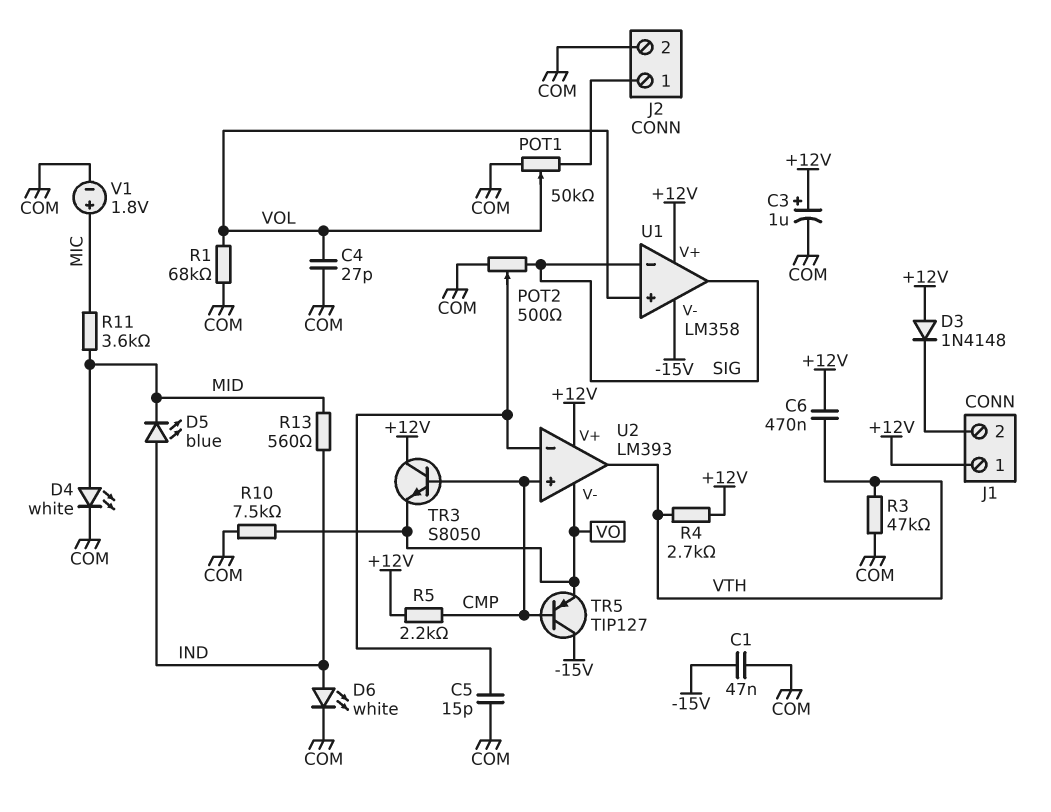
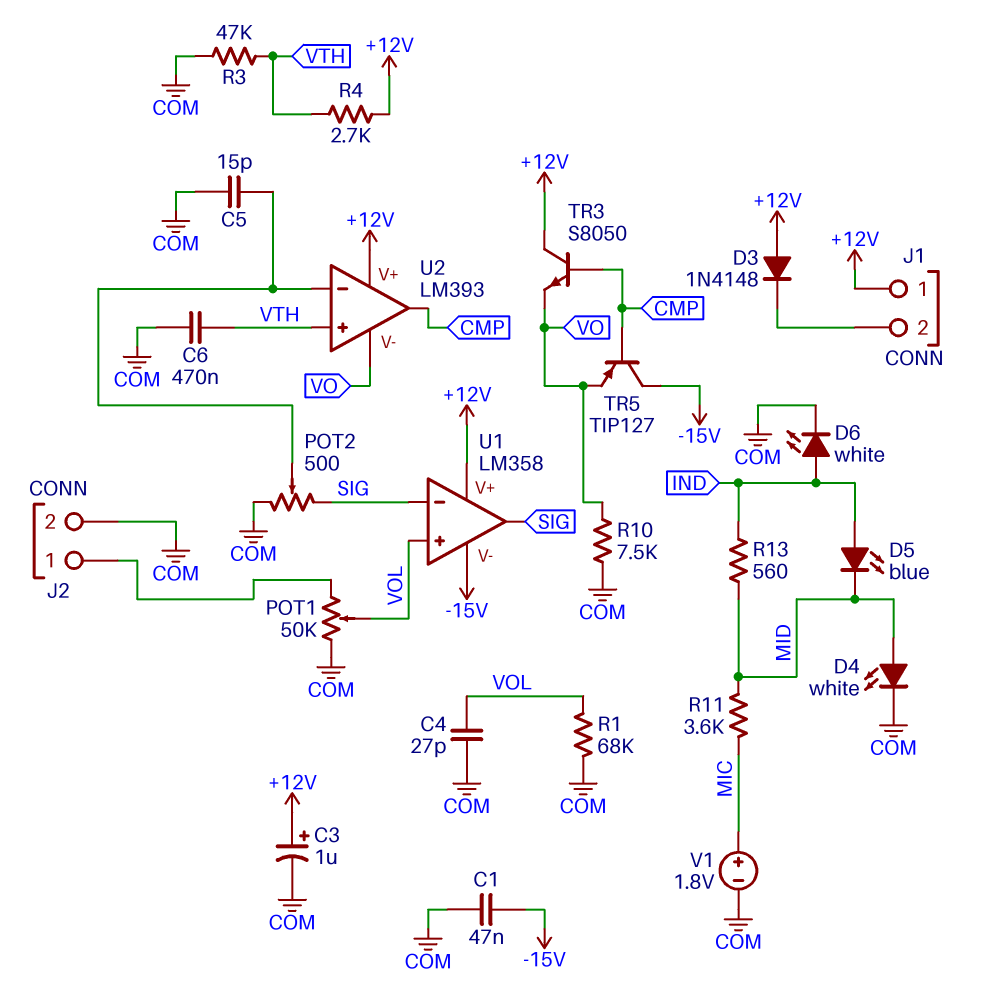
C6: 470nF (+12V, VTH) -> 470nF (COM, VTH)
R5: 2.2k (+12V, CMP) -> none
U2 pin in+: CMP -> VTH
U2 pin out: VTH -> CMP

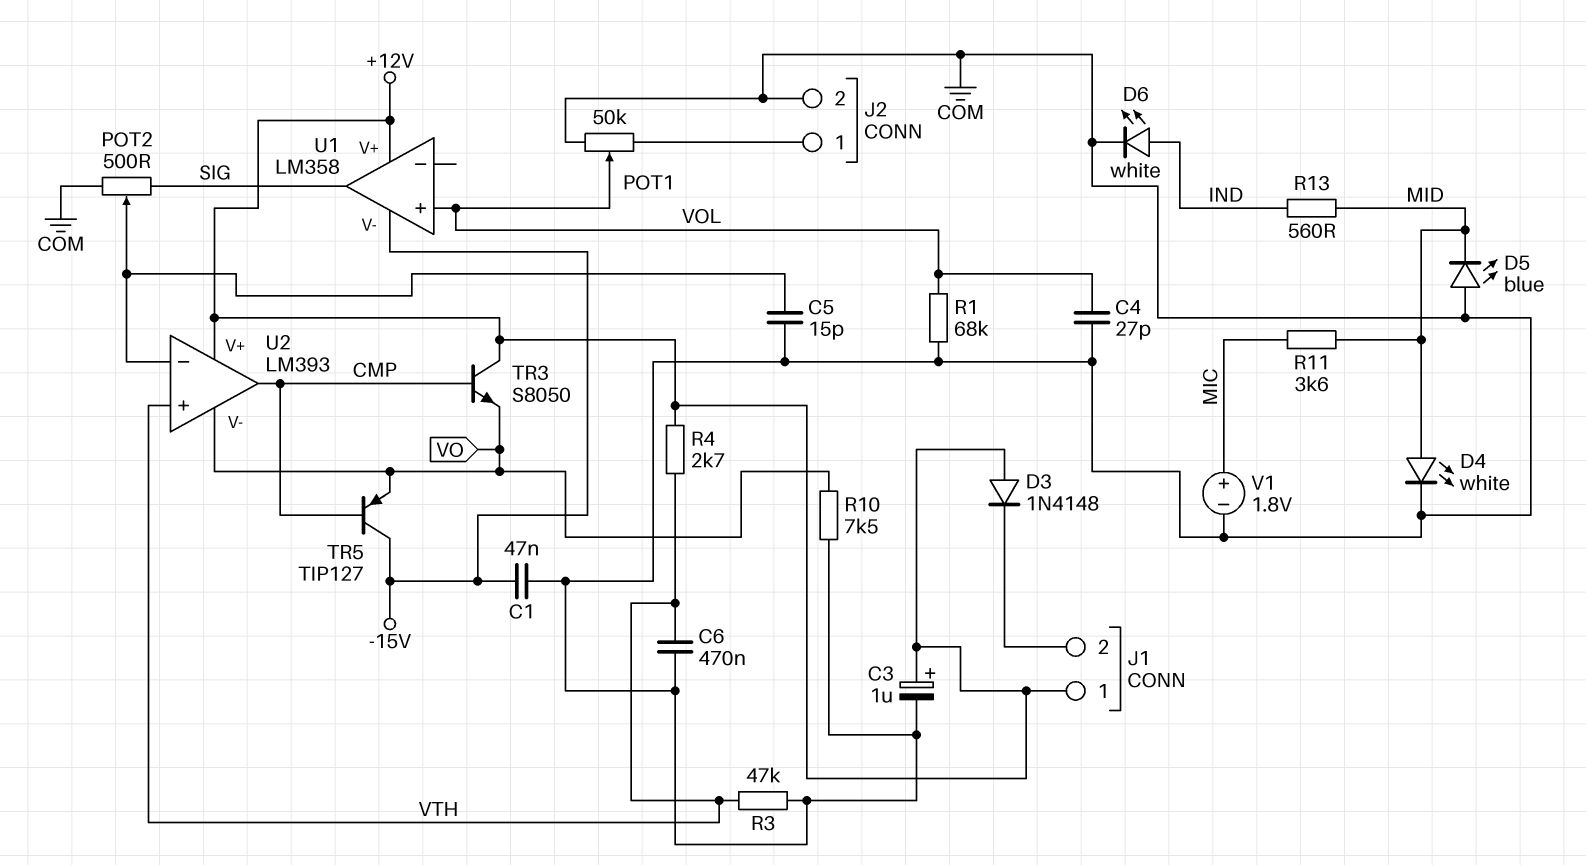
D5: LED blue (A IND, K MID) -> LED blue (A COM, K MID)
U1 pin in-: SIG -> none

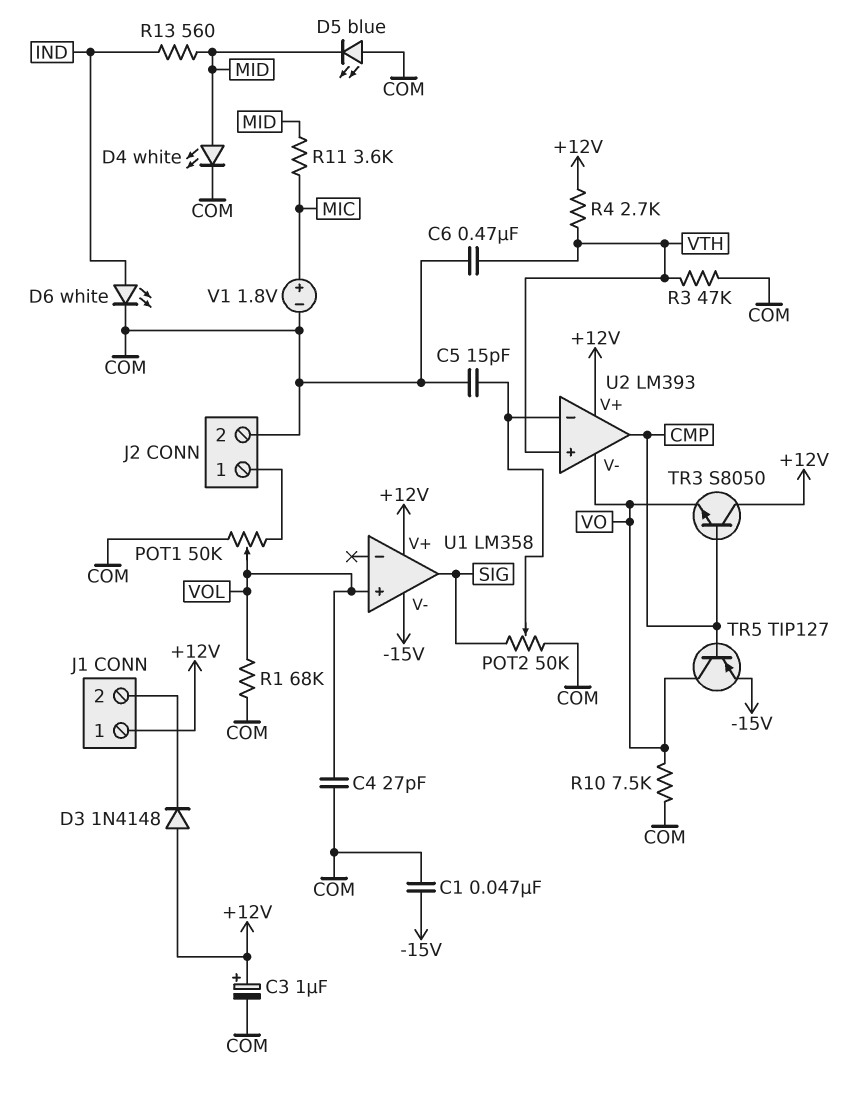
POT2: 500 (COM, SIG, wiper U2/in-) -> 50k (COM, SIG, wiper U2/in-)
TR5: PNP TIP127 (B CMP, C -15V, E VO) -> PNP TIP127 (B CMP, C VO, E -15V)

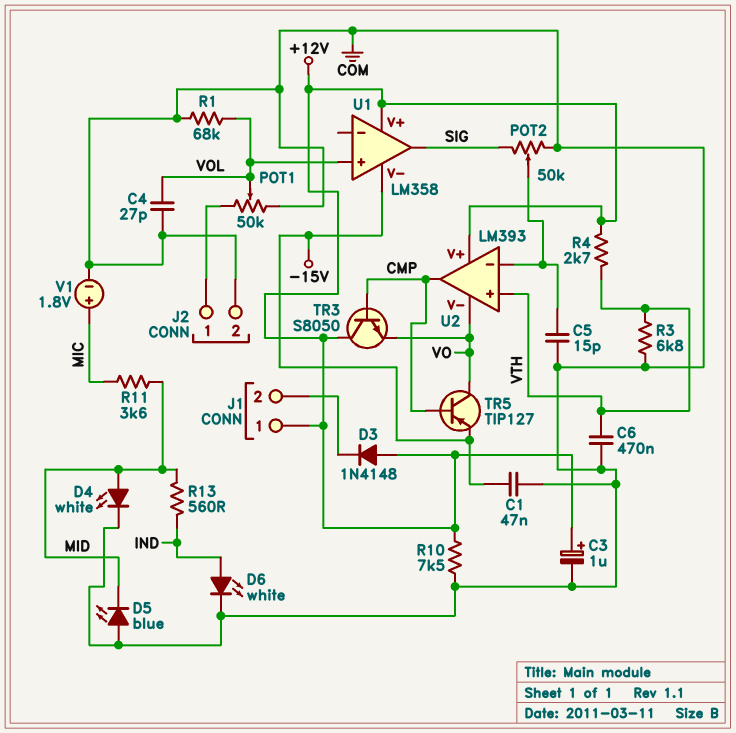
R3: 47k (COM, VTH) -> 6.8k (COM, VTH)
R10: 7.5k (COM, VO) -> 7.5k (+12V, COM)

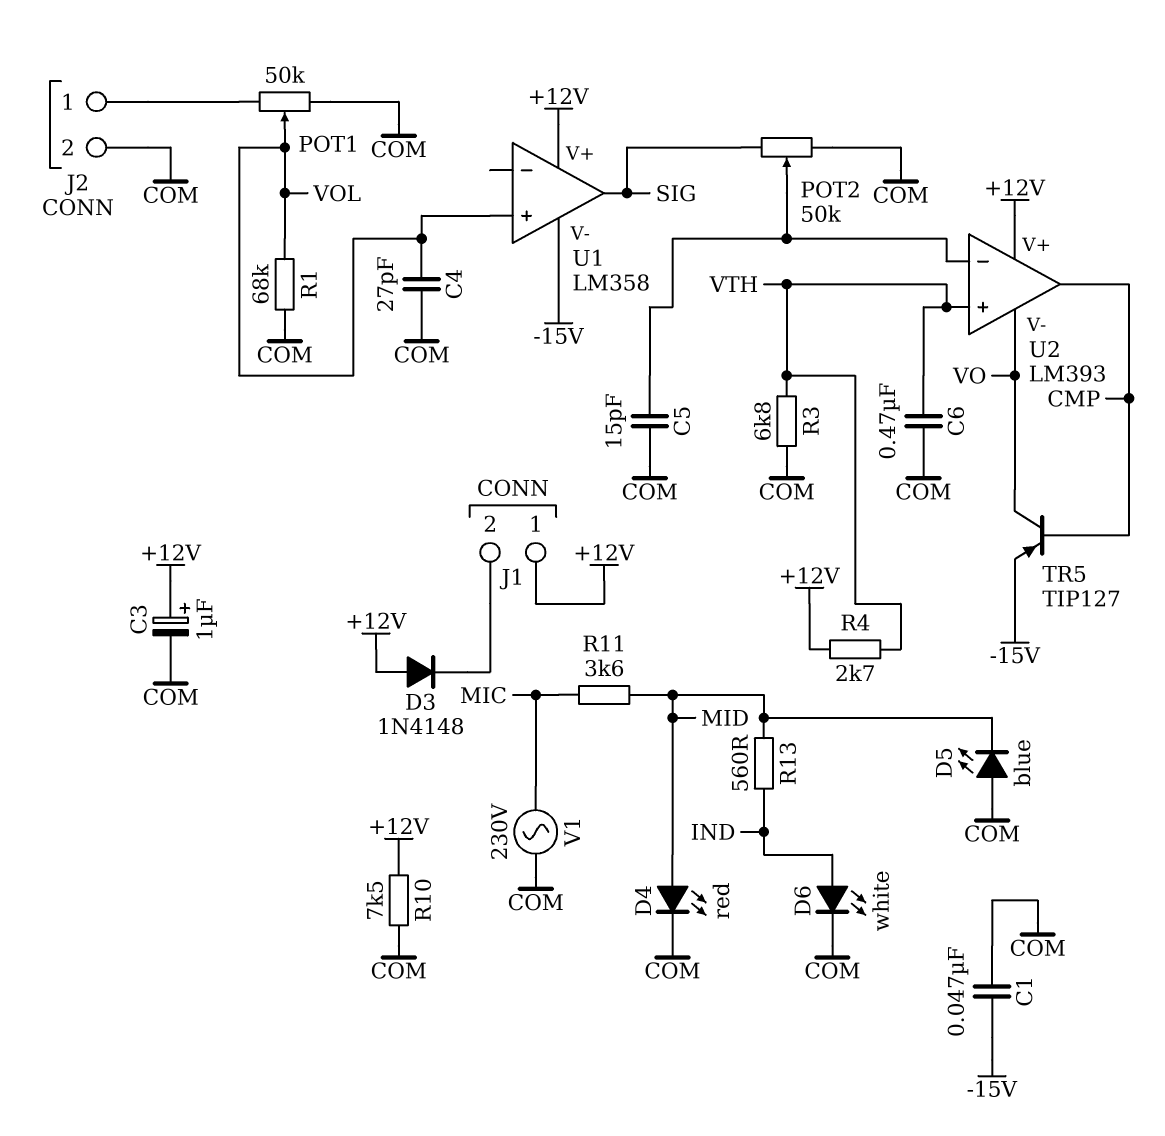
D4: LED white (A MID, K COM) -> LED red (A MID, K COM)
TR3: NPN S8050 (B CMP, C +12V, E VO) -> none
V1: 1.8V (plus MIC, minus COM) -> AC 230V (COM, MIC)

